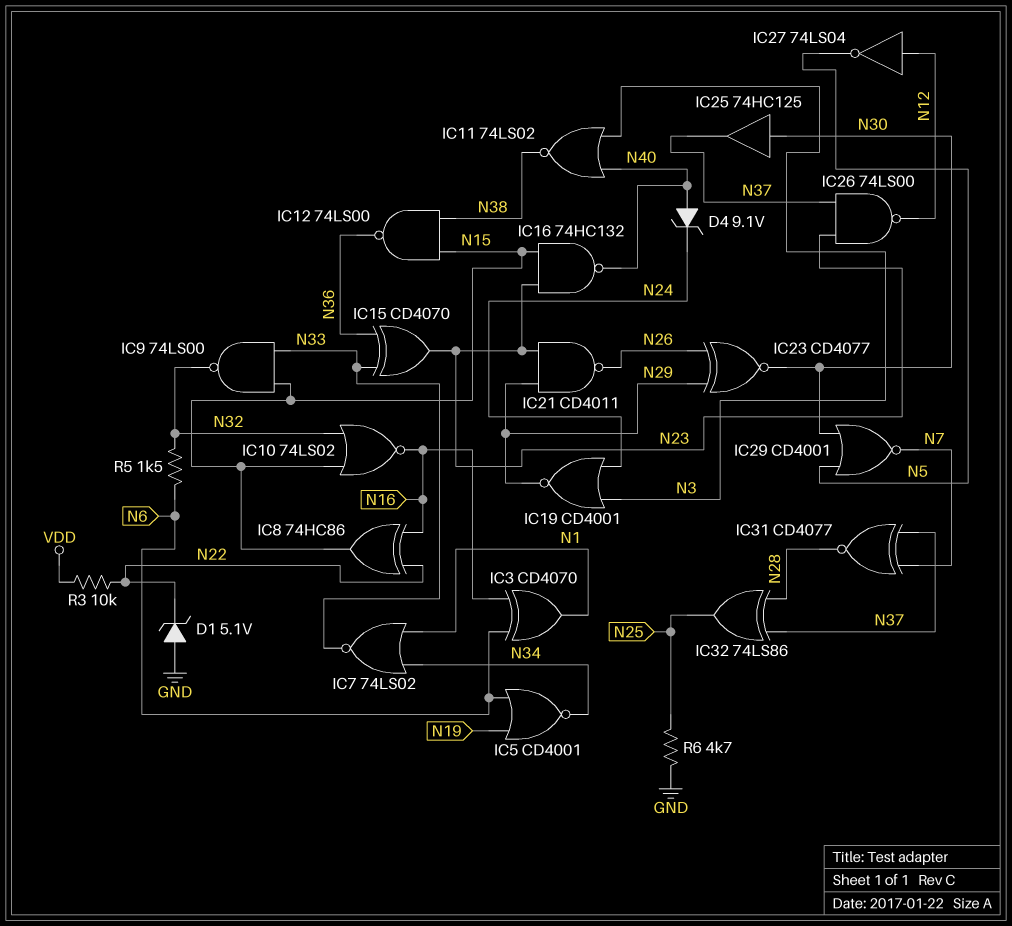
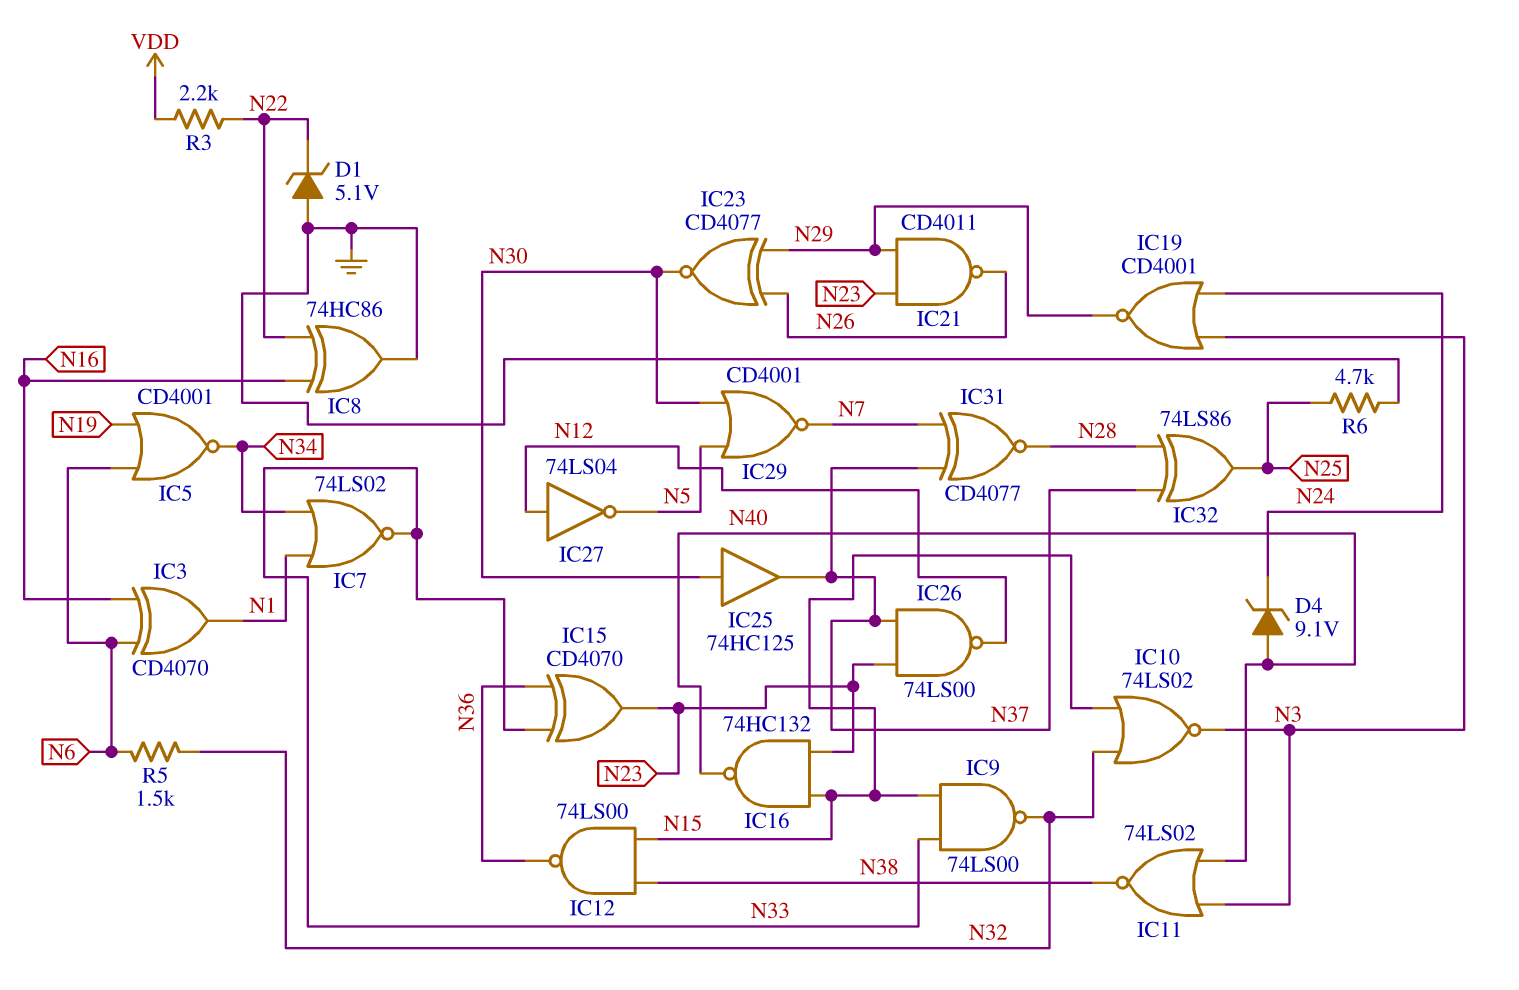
IC8: XOR 74HC86 (in N16, in N22, out N15) -> XOR 74HC86 (in N16, in N22, out GND)
IC10: NOR 74LS02 (in N15, in N32, out N16) -> NOR 74LS02 (in N15, in N32, out N3)
R3: 10k (N22, VDD) -> 2.2k (N22, VDD)

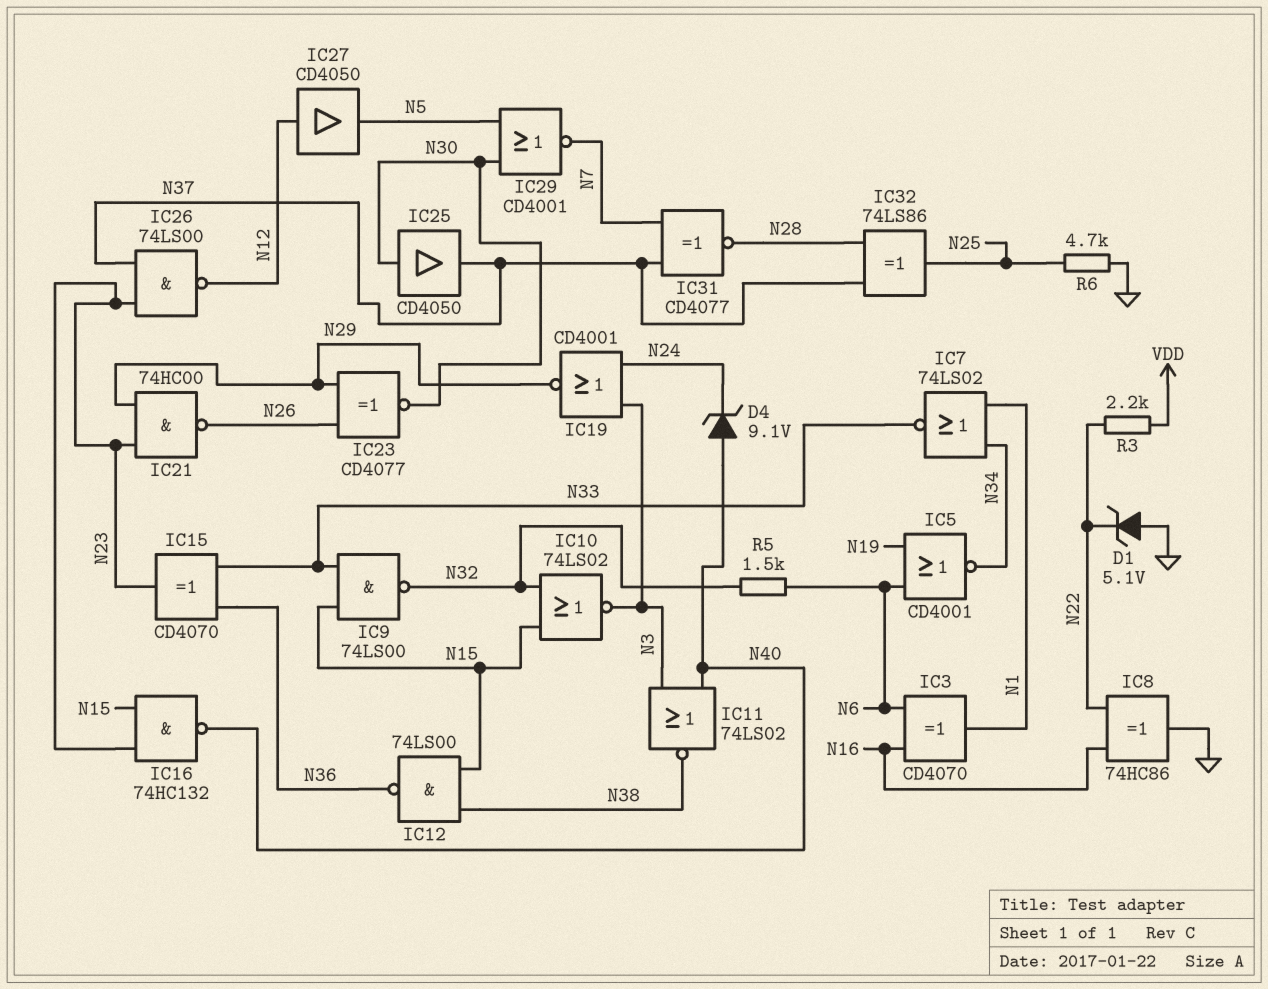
IC21: NAND CD4011 (in N23, in N29, out N26) -> NAND 74HC00 (in N23, in N29, out N26)
IC25: buffer 74HC125 (in N30, out N37) -> buffer CD4050 (in N30, out N37)
IC27: NOT 74LS04 (in N12, out N5) -> buffer CD4050 (in N12, out N5)

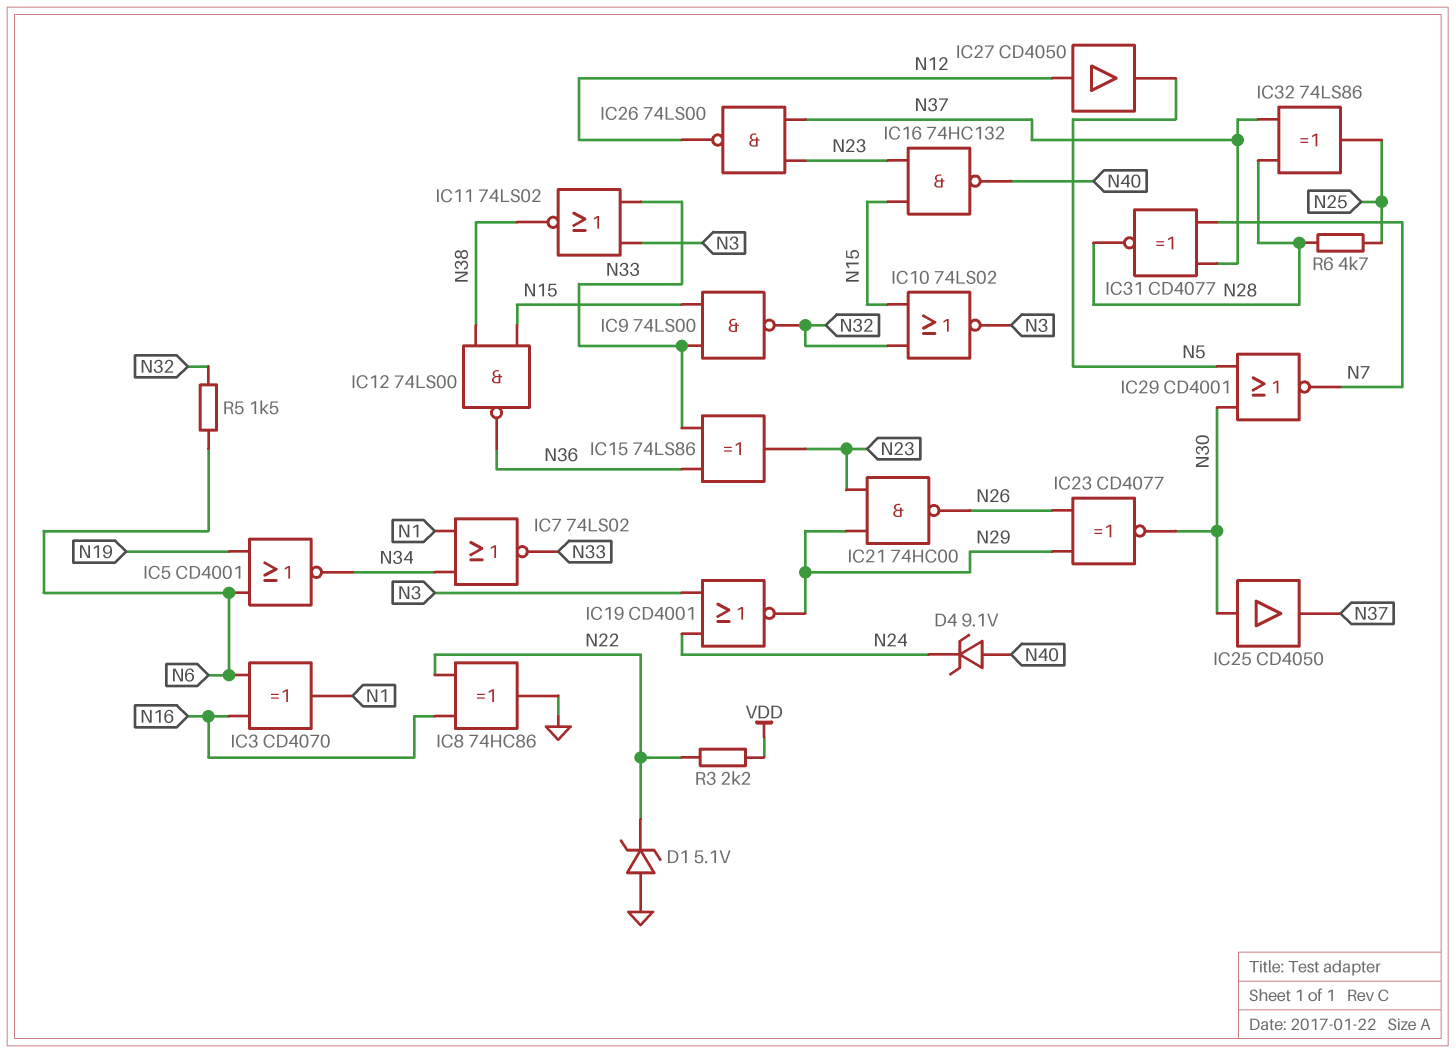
IC11: NOR 74LS02 (in N3, in N40, out N38) -> NOR 74LS02 (in N3, in N33, out N38)
IC15: XOR CD4070 (in N33, in N36, out N23) -> XOR 74LS86 (in N33, in N36, out N23)
R6: 4.7k (GND, N25) -> 4.7k (N25, N28)

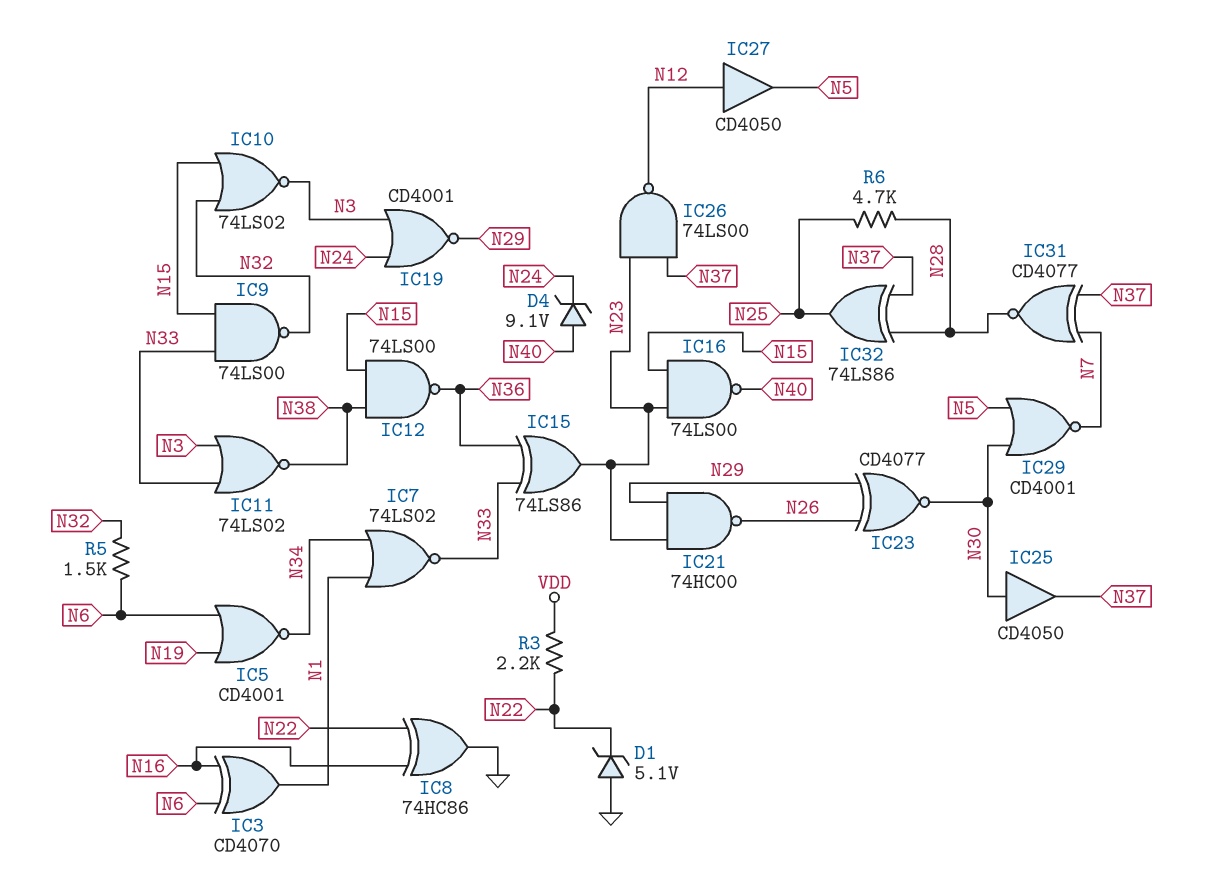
IC16: NAND 74HC132 (in N15, in N23, out N40) -> NAND 74LS00 (in N15, in N23, out N40)

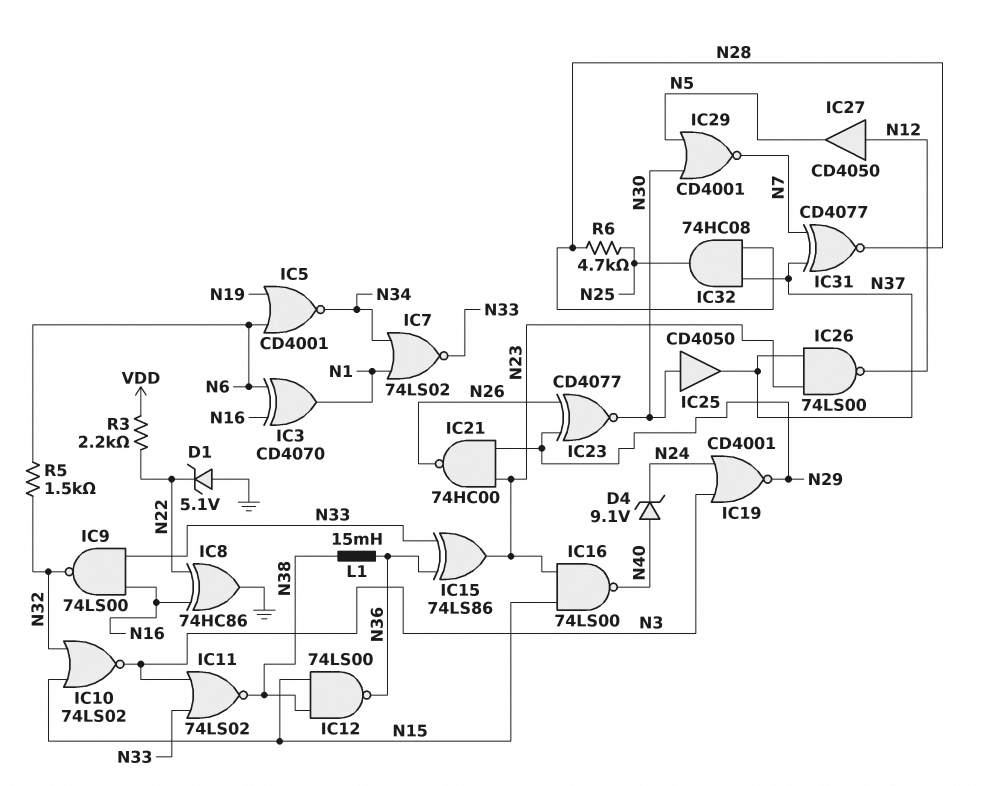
IC9: NAND 74LS00 (in N15, in N33, out N32) -> NAND 74LS00 (in N16, in N33, out N32)
IC32: XOR 74LS86 (in N28, in N37, out N25) -> AND 74HC08 (in N28, in N37, out N25)
L1: none -> 15mH (N36, N38)

